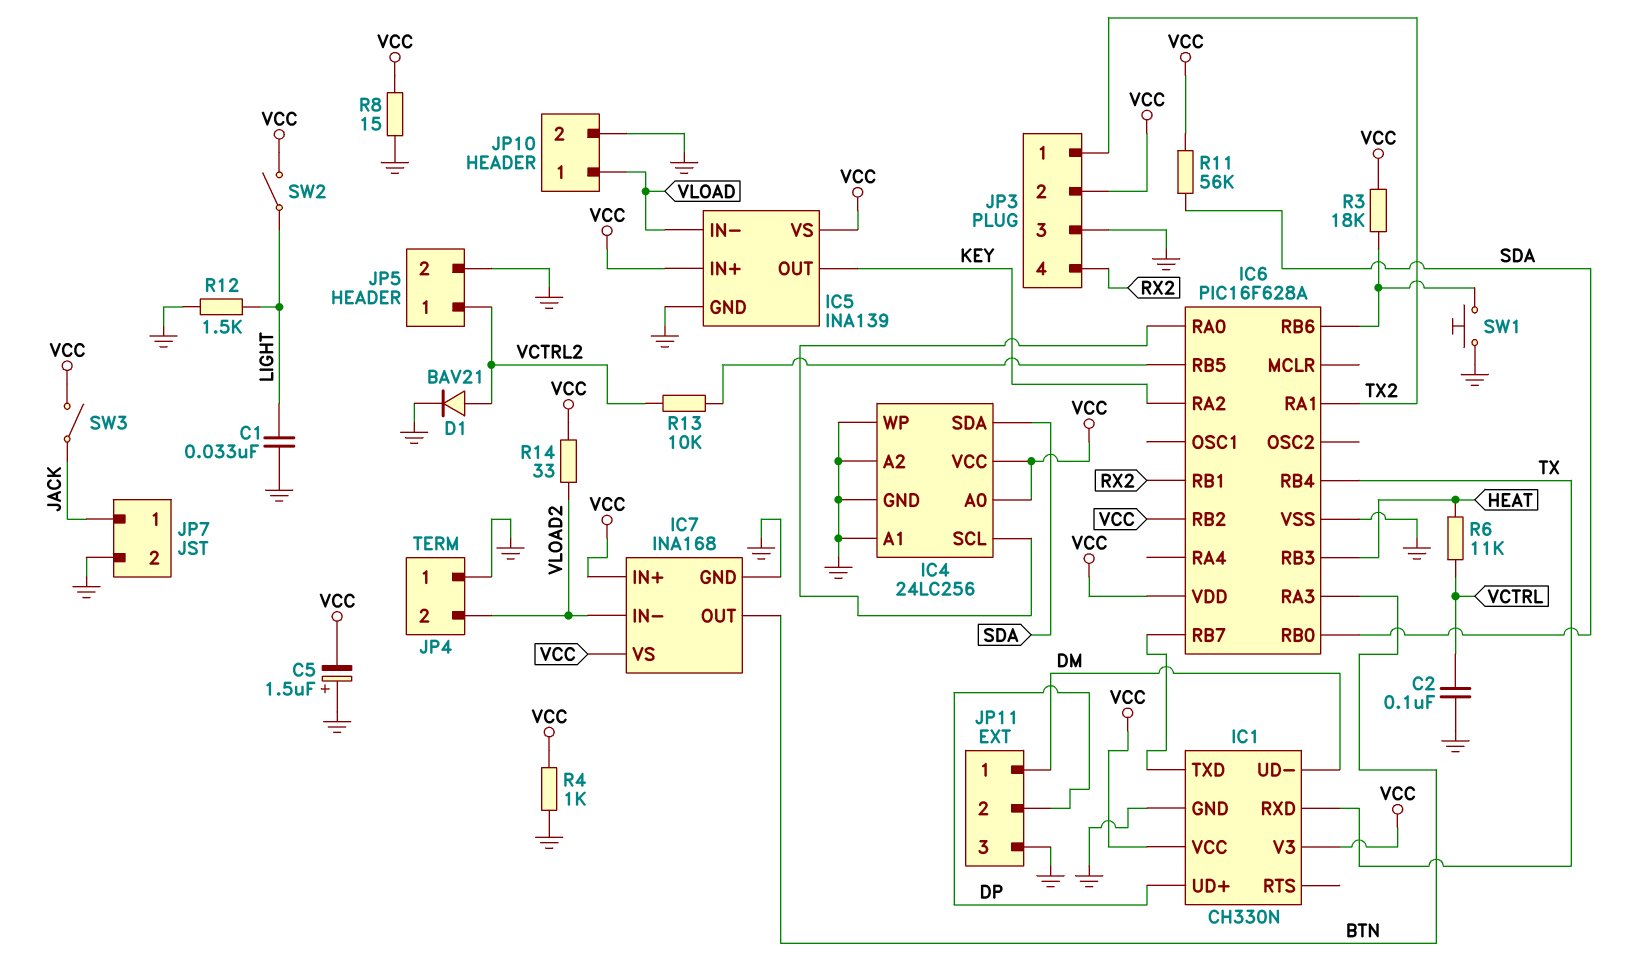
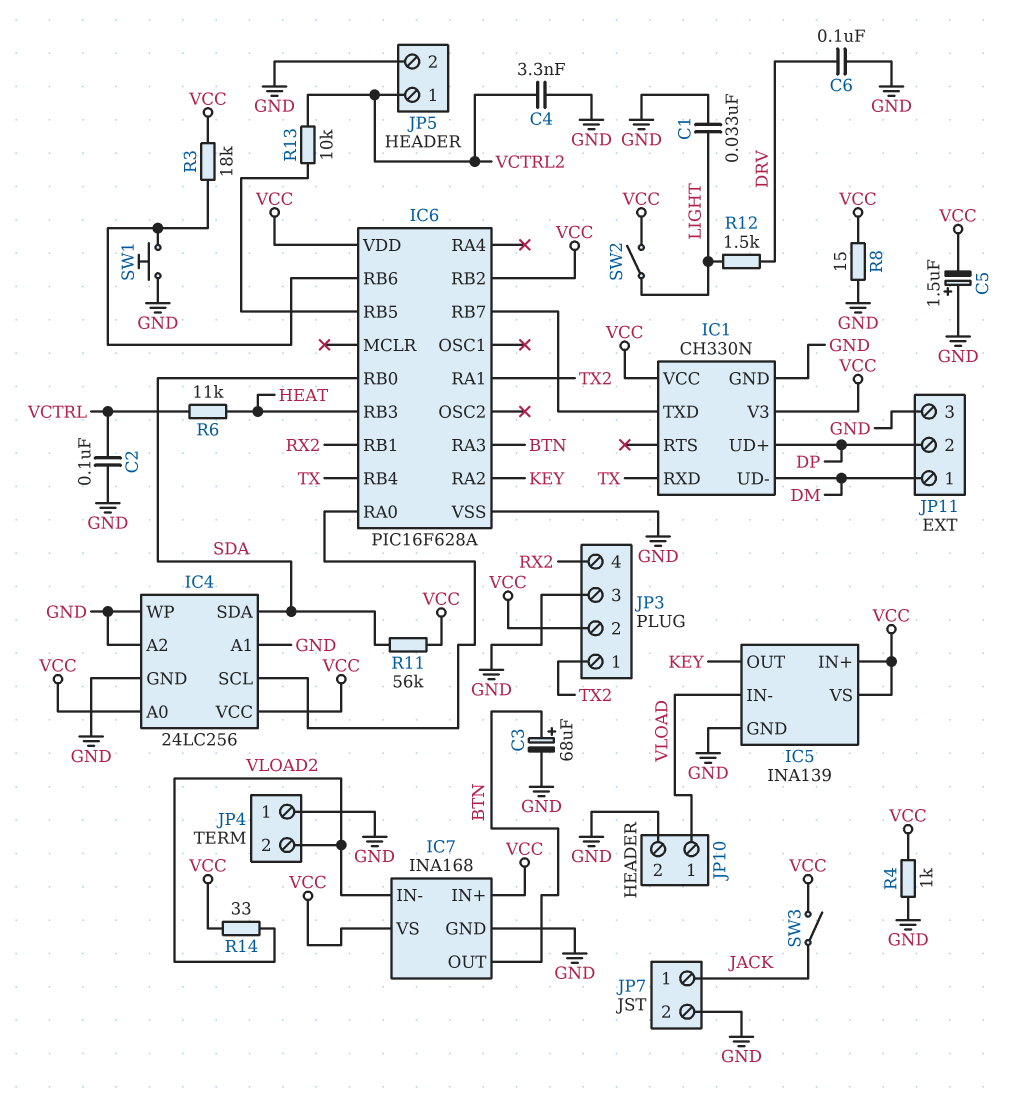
C3: none -> 68uF (plus BTN, minus GND)
C4: none -> 3.3nF (GND, VCTRL2)
C6: none -> 100nF (DRV, GND)
D1: diode BAV21 (A VCTRL2, K GND) -> none
R12: 1.5k (GND, LIGHT) -> 1.5k (DRV, LIGHT)

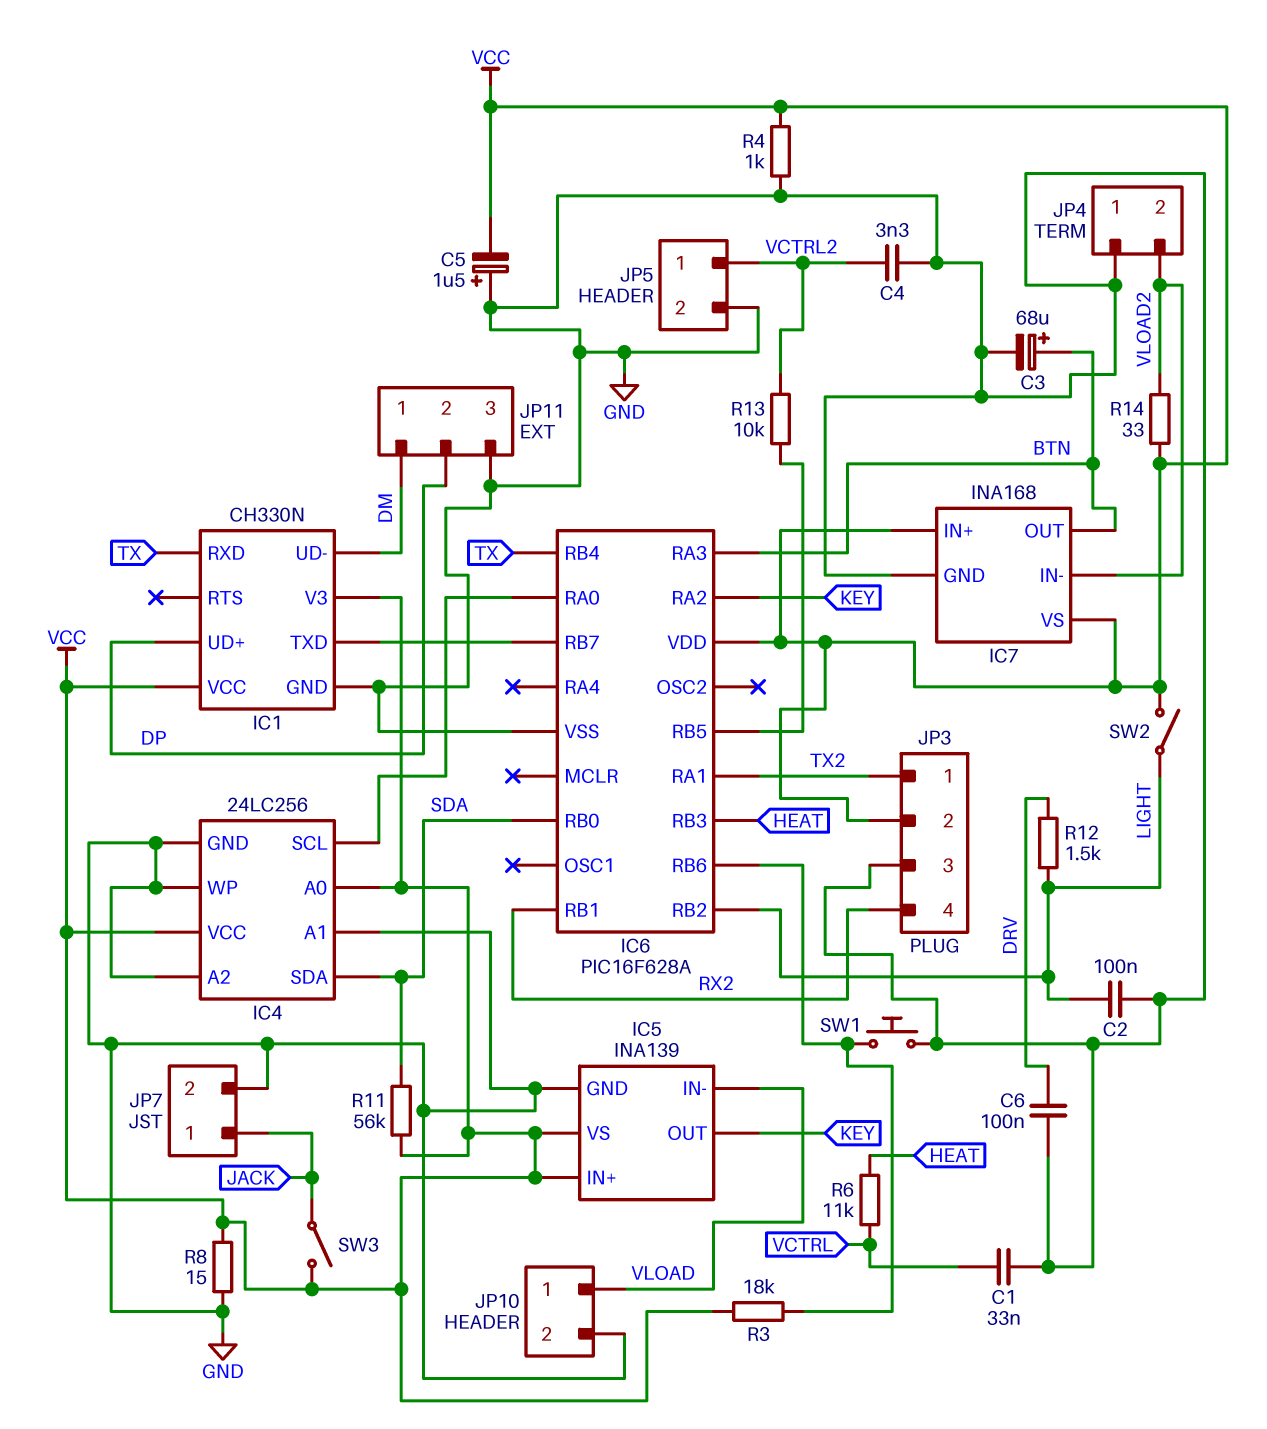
C1: 33nF (GND, LIGHT) -> 33nF (GND, VCTRL)
C2: 100nF (GND, VCTRL) -> 100nF (GND, LIGHT)
IC6 pin RB2: VCC -> LIGHT

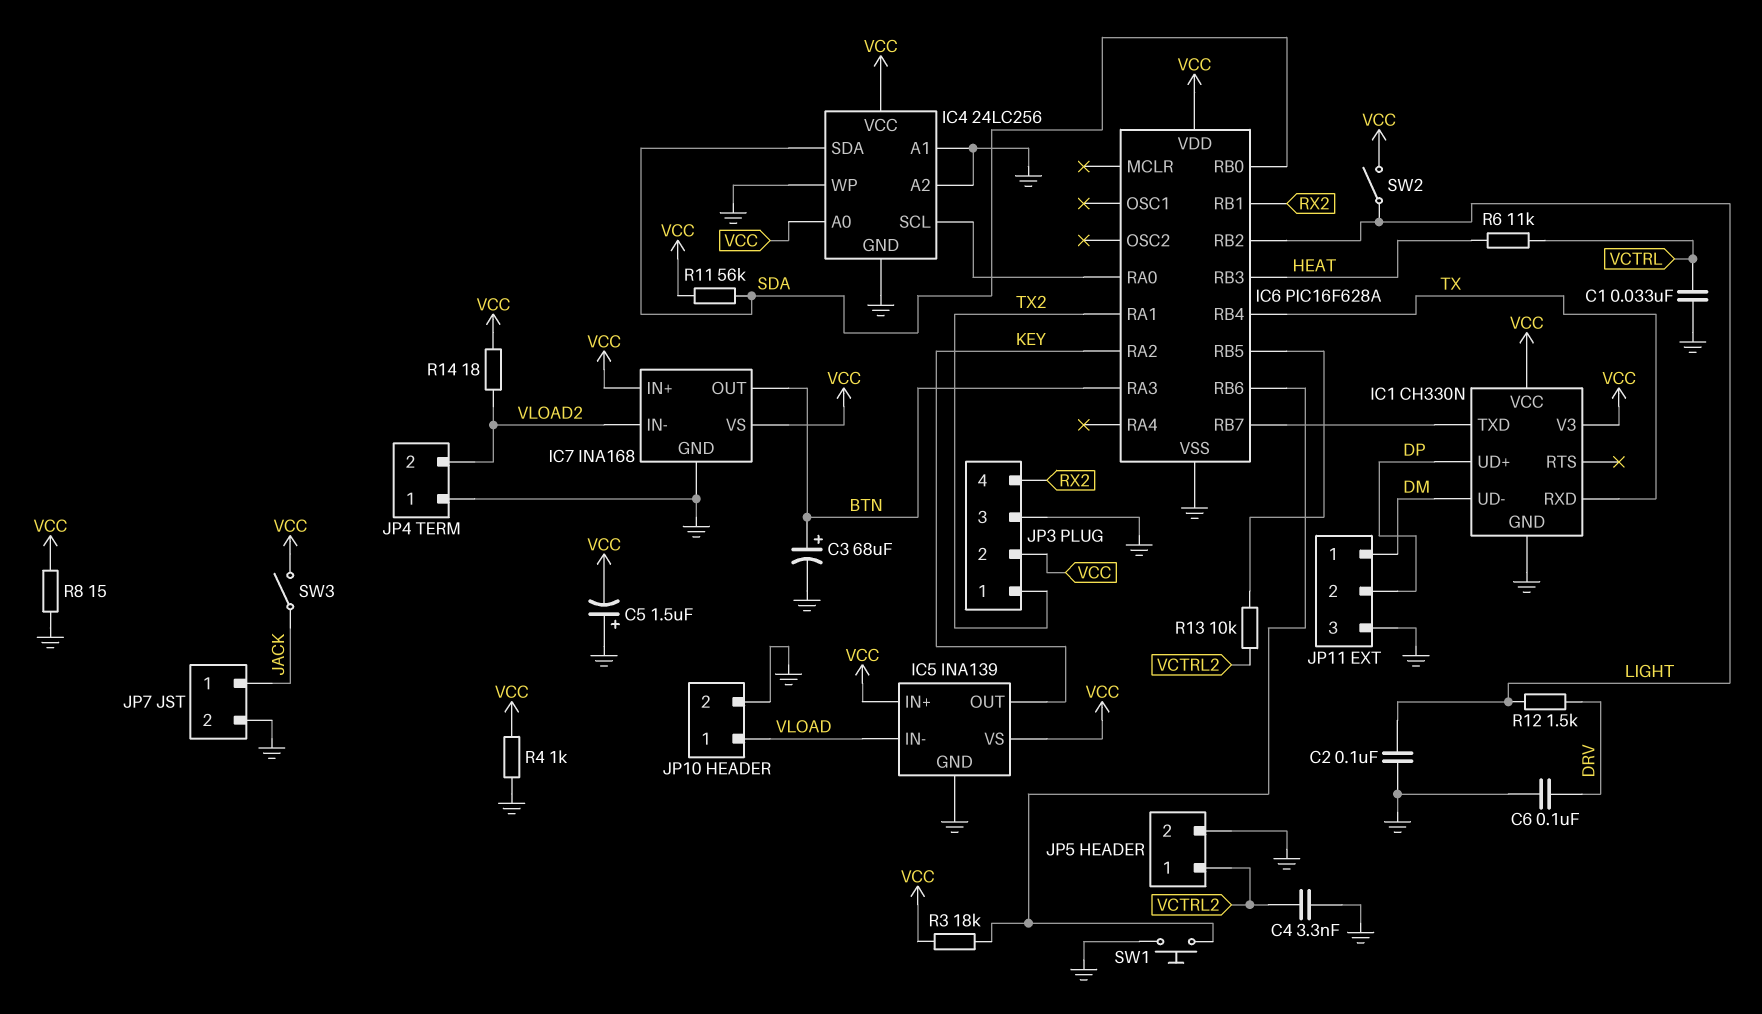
R14: 33 (VCC, VLOAD2) -> 18 (VCC, VLOAD2)

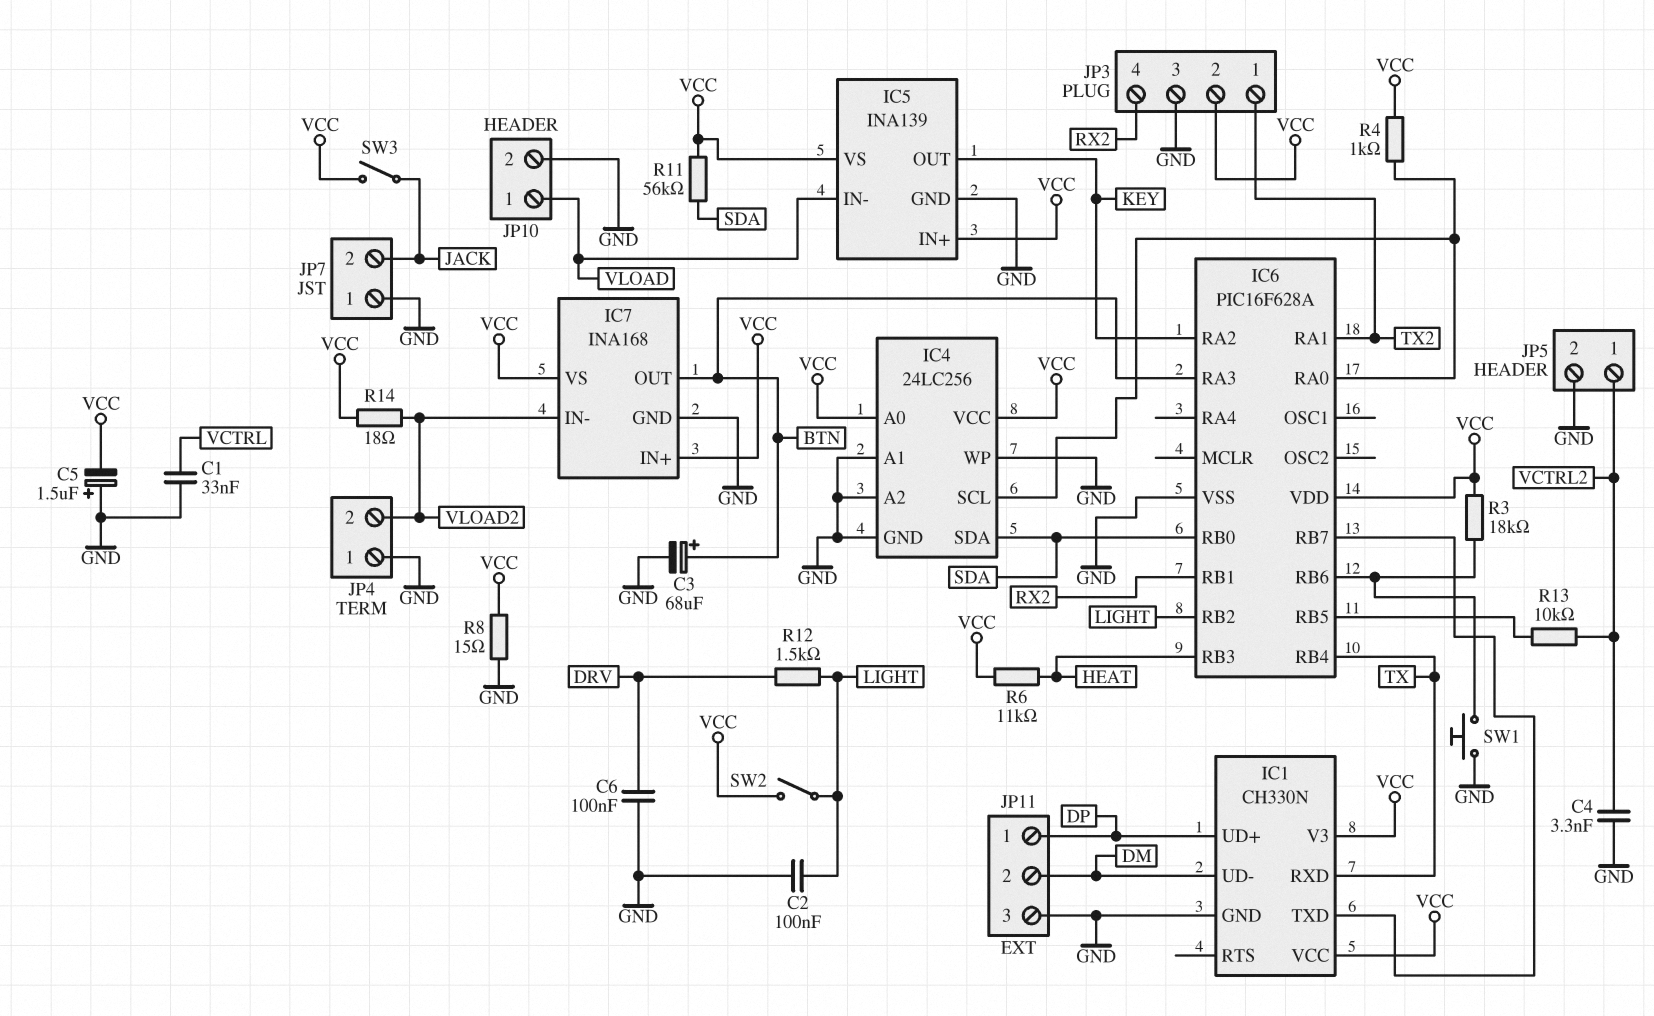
JP7 pin 1: JACK -> GND
JP7 pin 2: GND -> JACK
JP11 pin 1: DM -> DP
JP11 pin 2: DP -> DM
R4: 1k (GND, VCC) -> 1k (IC4/SCL, VCC)
R6: 11k (HEAT, VCTRL) -> 11k (HEAT, VCC)

